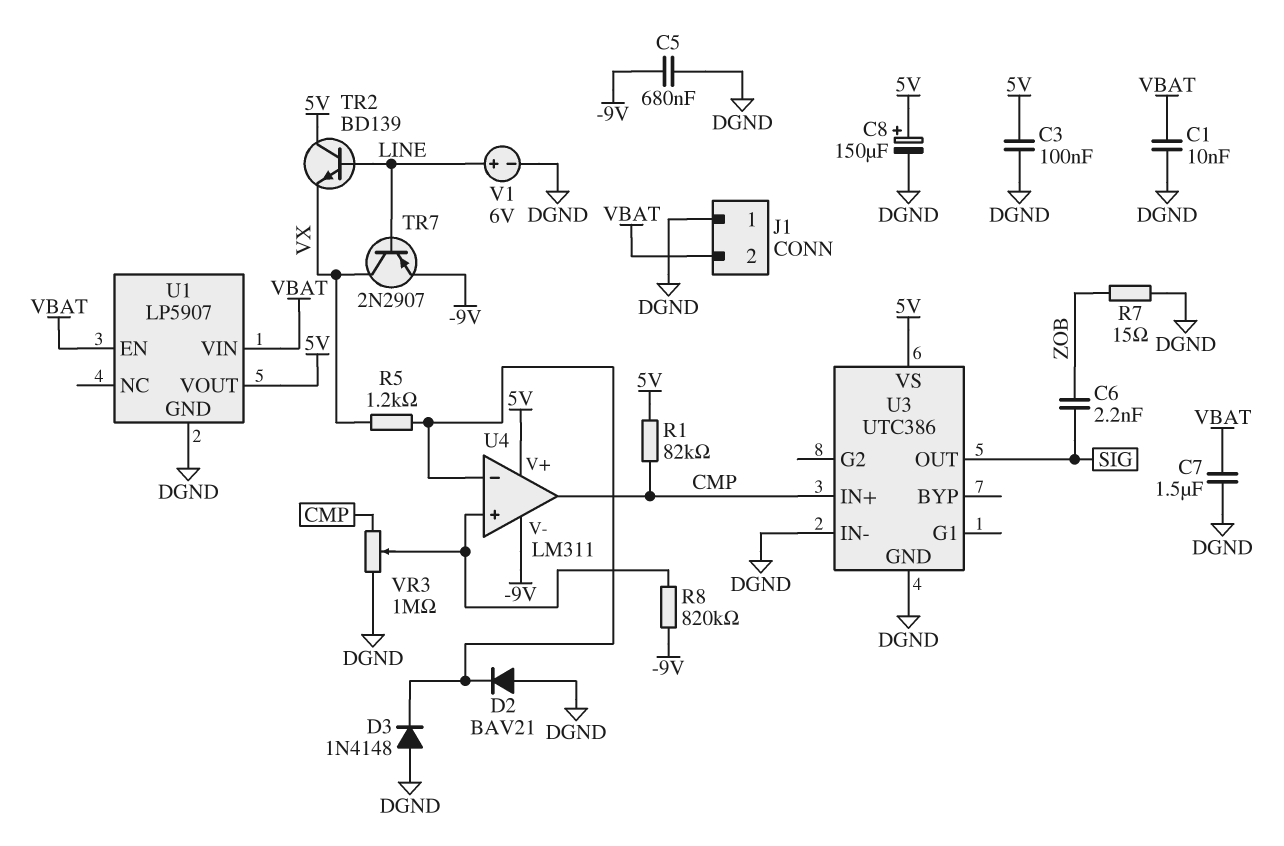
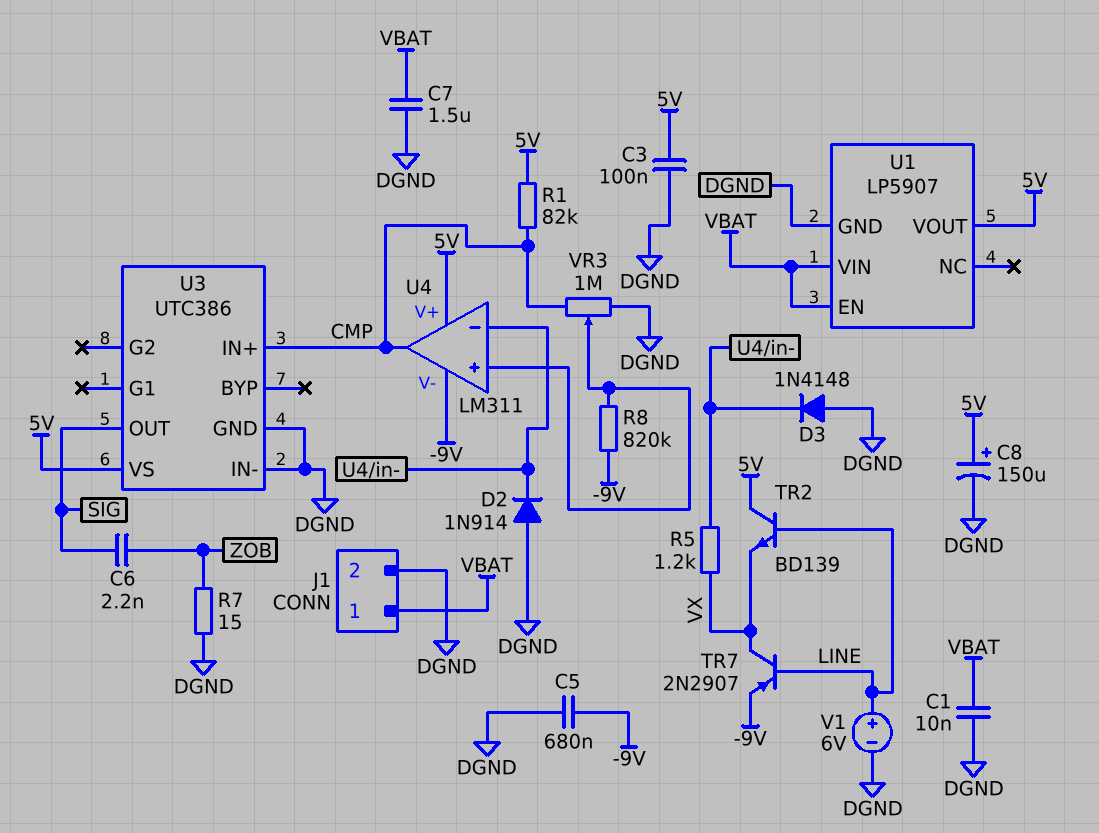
D2: diode BAV21 (A DGND, K U4/in-) -> diode 1N914 (A DGND, K U4/in-)
J1 pin 1: DGND -> VBAT
J1 pin 2: VBAT -> DGND

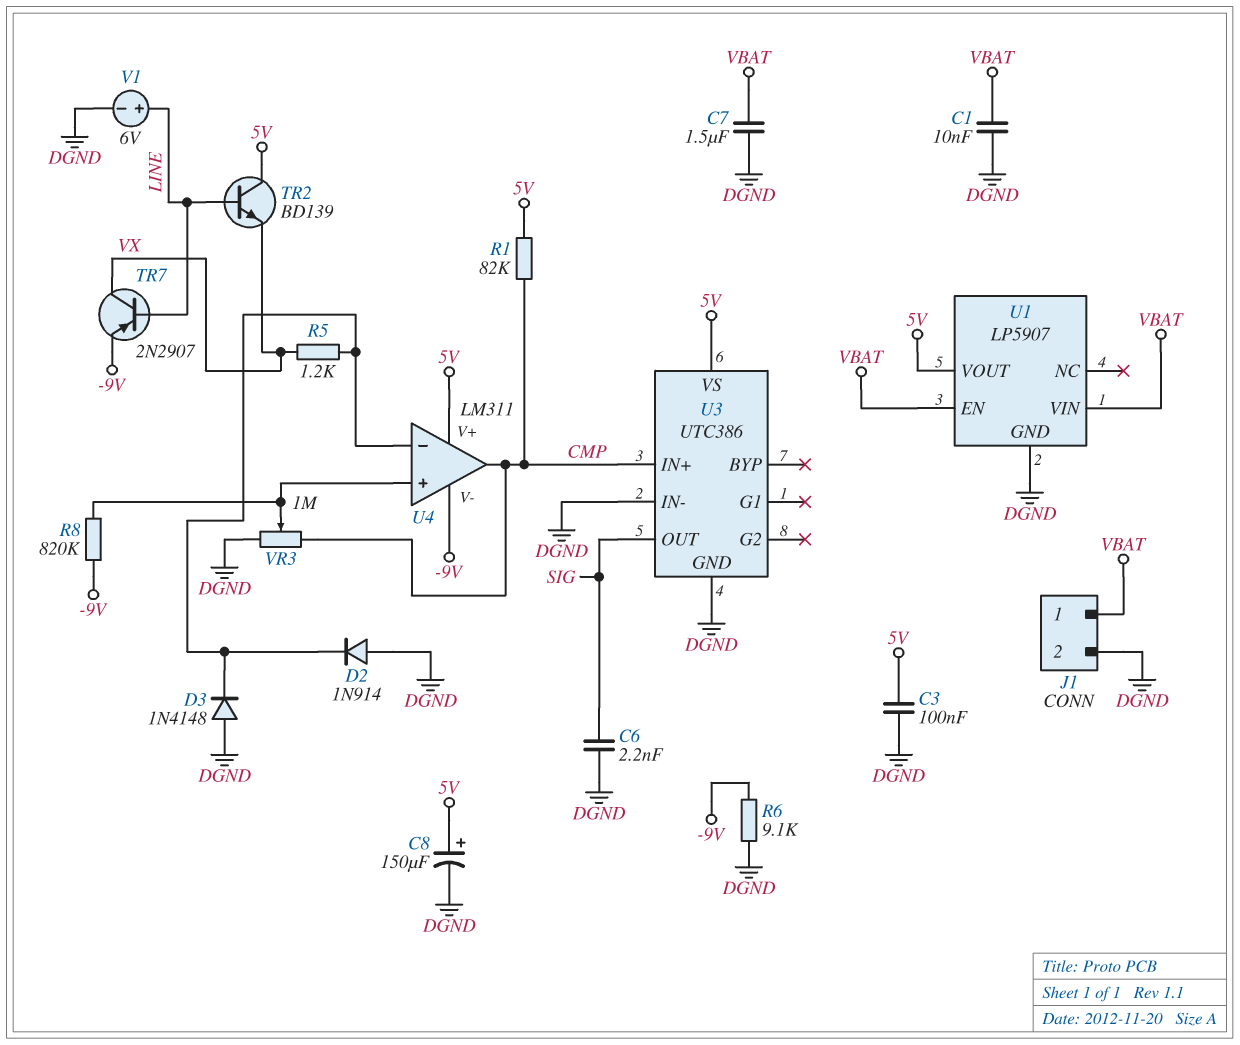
C5: 680nF (-9V, DGND) -> none
C6: 2.2nF (SIG, ZOB) -> 2.2nF (DGND, SIG)
R6: none -> 9.1k (-9V, DGND)
R7: 15 (DGND, ZOB) -> none

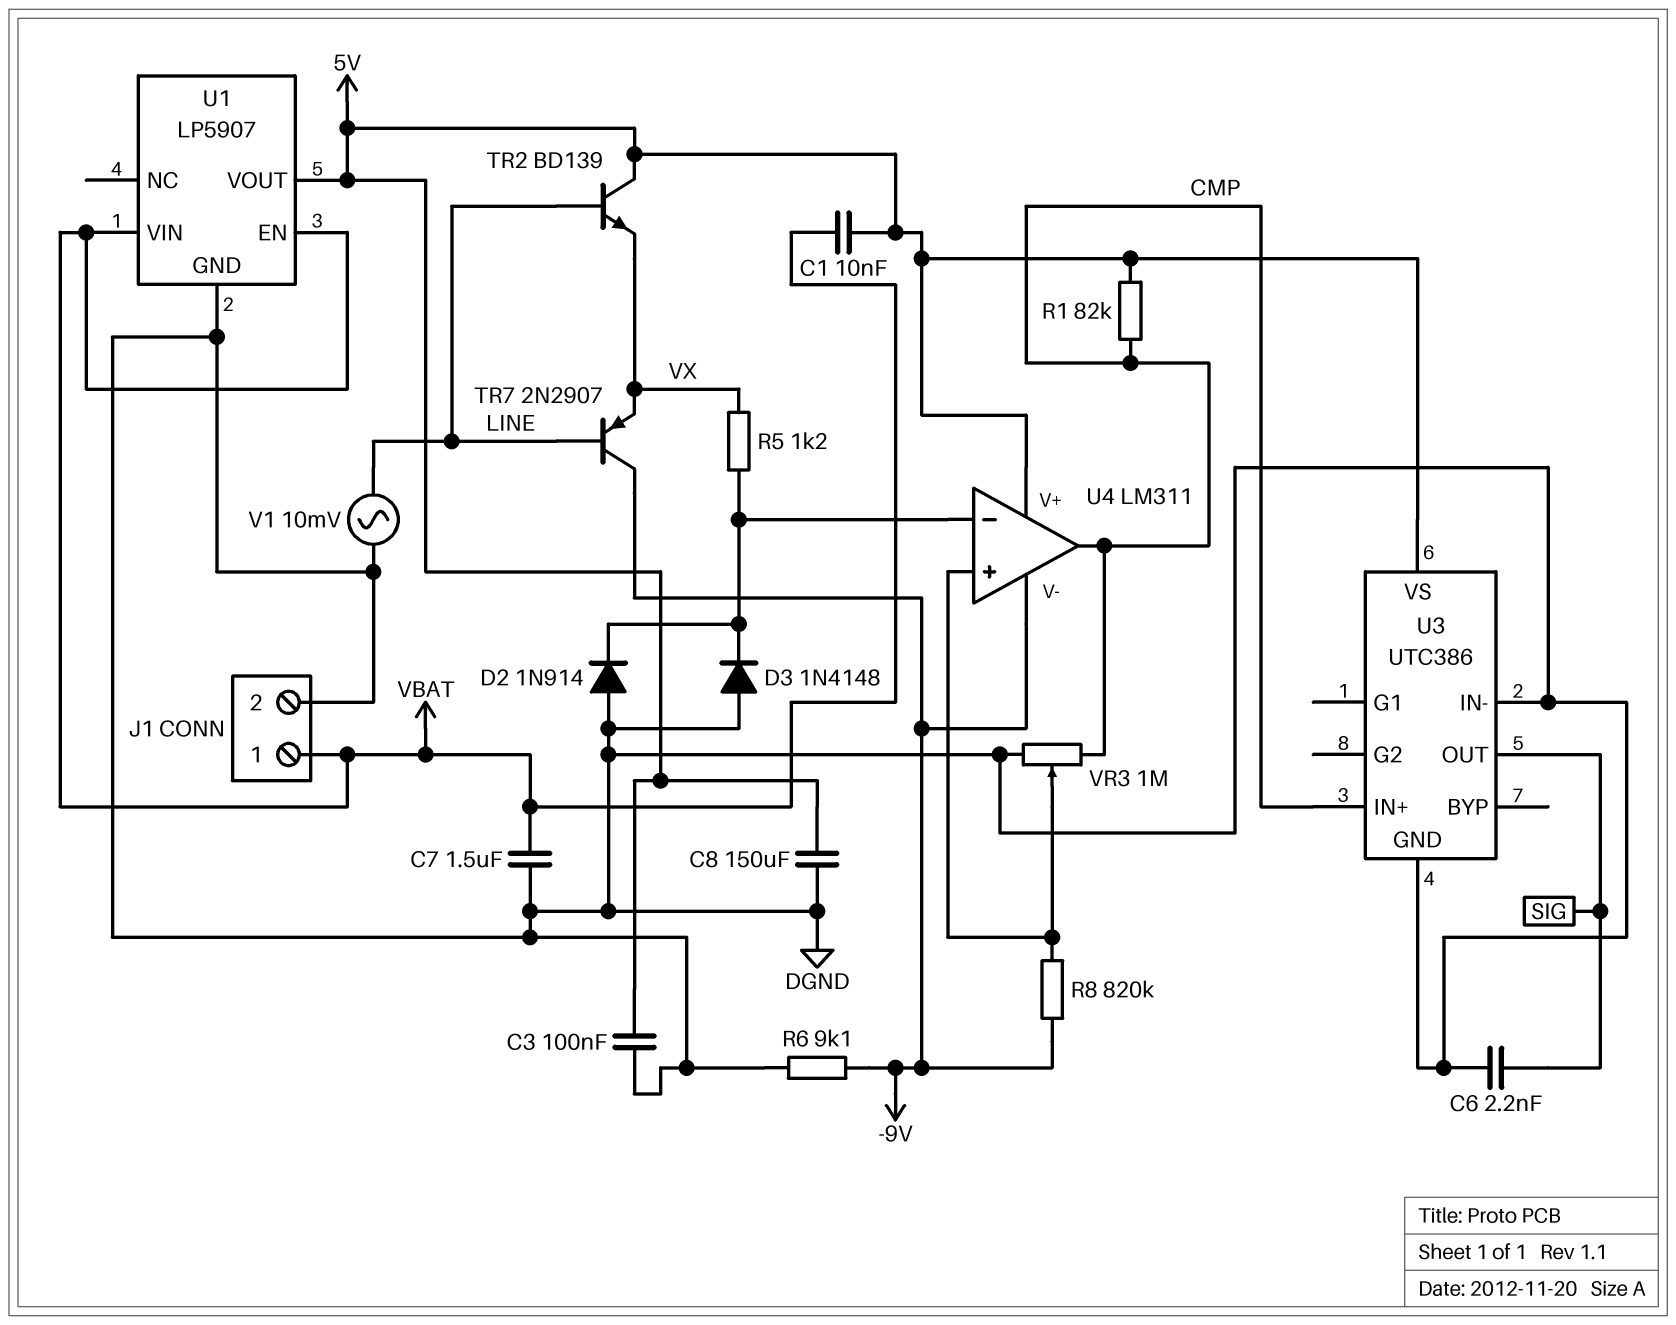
C1: 10nF (DGND, VBAT) -> 10nF (5V, VBAT)
C8: 150uF (plus 5V, minus DGND) -> 150uF (5V, DGND)
TR7: PNP 2N2907 (B LINE, C VX, E -9V) -> PNP 2N2907 (B LINE, C -9V, E VX)
V1: 6V (plus LINE, minus DGND) -> AC 10mV (DGND, LINE)

